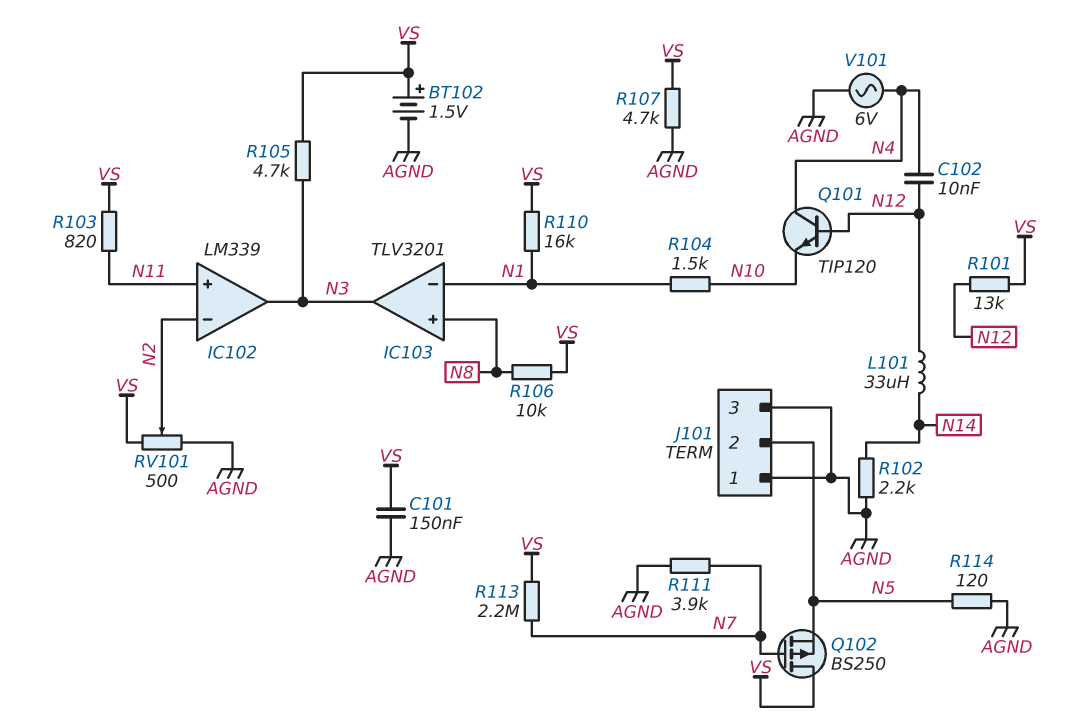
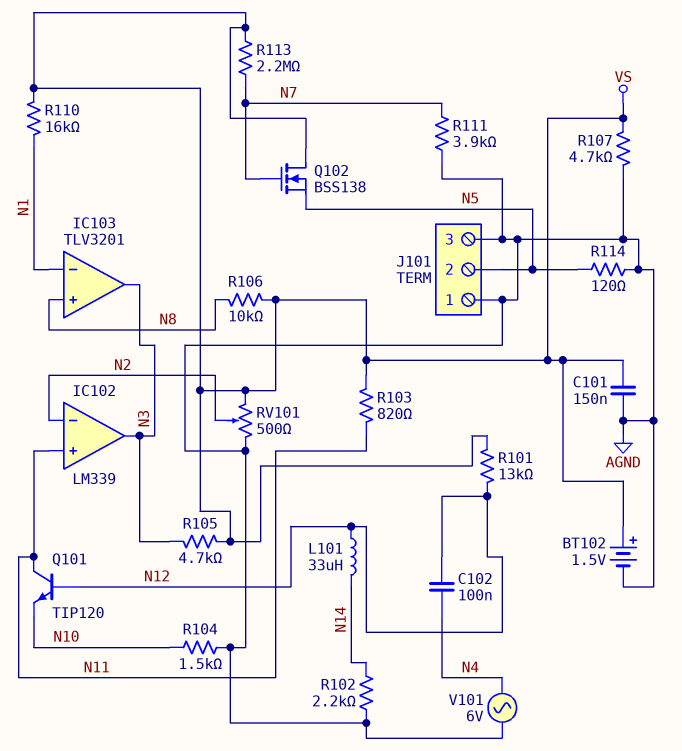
C102: 10nF (N4, N12) -> 100nF (N4, N12)
Q101: NPN TIP120 (B N12, C N4, E N10) -> NPN TIP120 (B N12, C N11, E N10)
Q102: PMOS BS250 (G N7, D VS, S N5) -> NMOS BSS138 (G N7, D VS, S N5)
R104: 1.5k (N1, N10) -> 1.5k (AGND, N10)

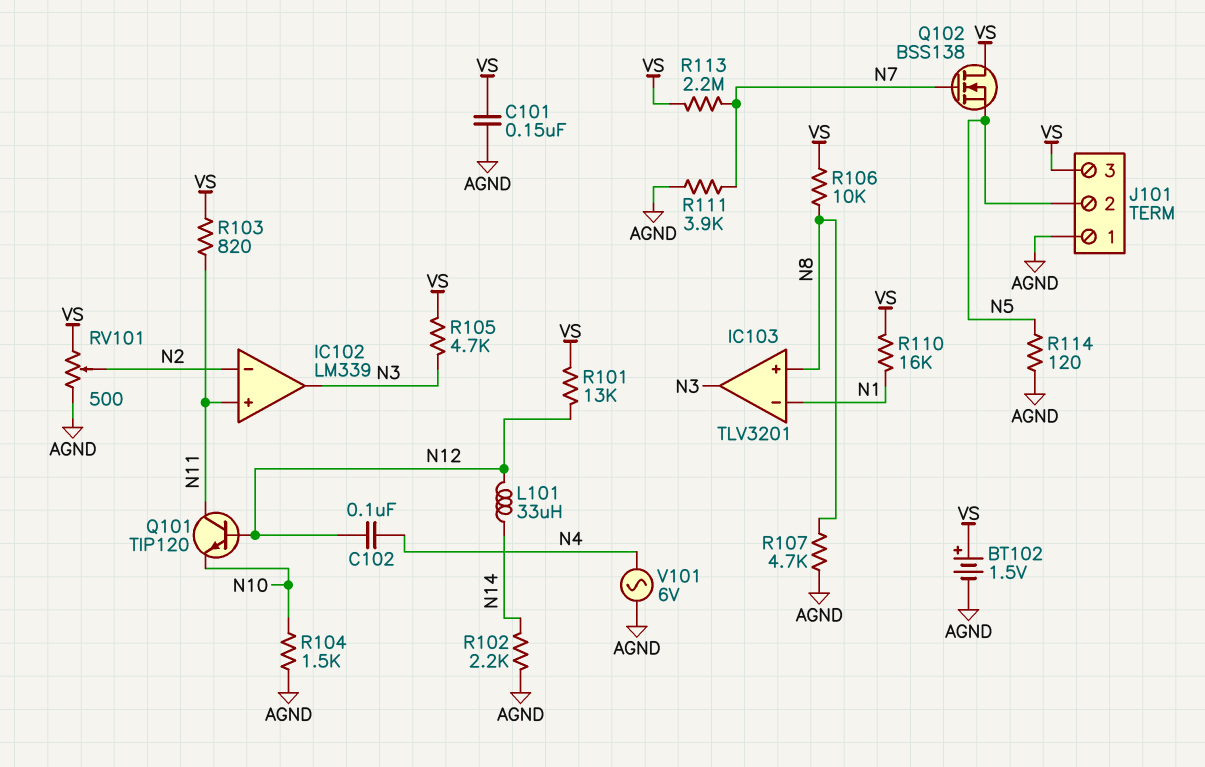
J101 pin 3: AGND -> VS
R107: 4.7k (AGND, VS) -> 4.7k (AGND, N8)

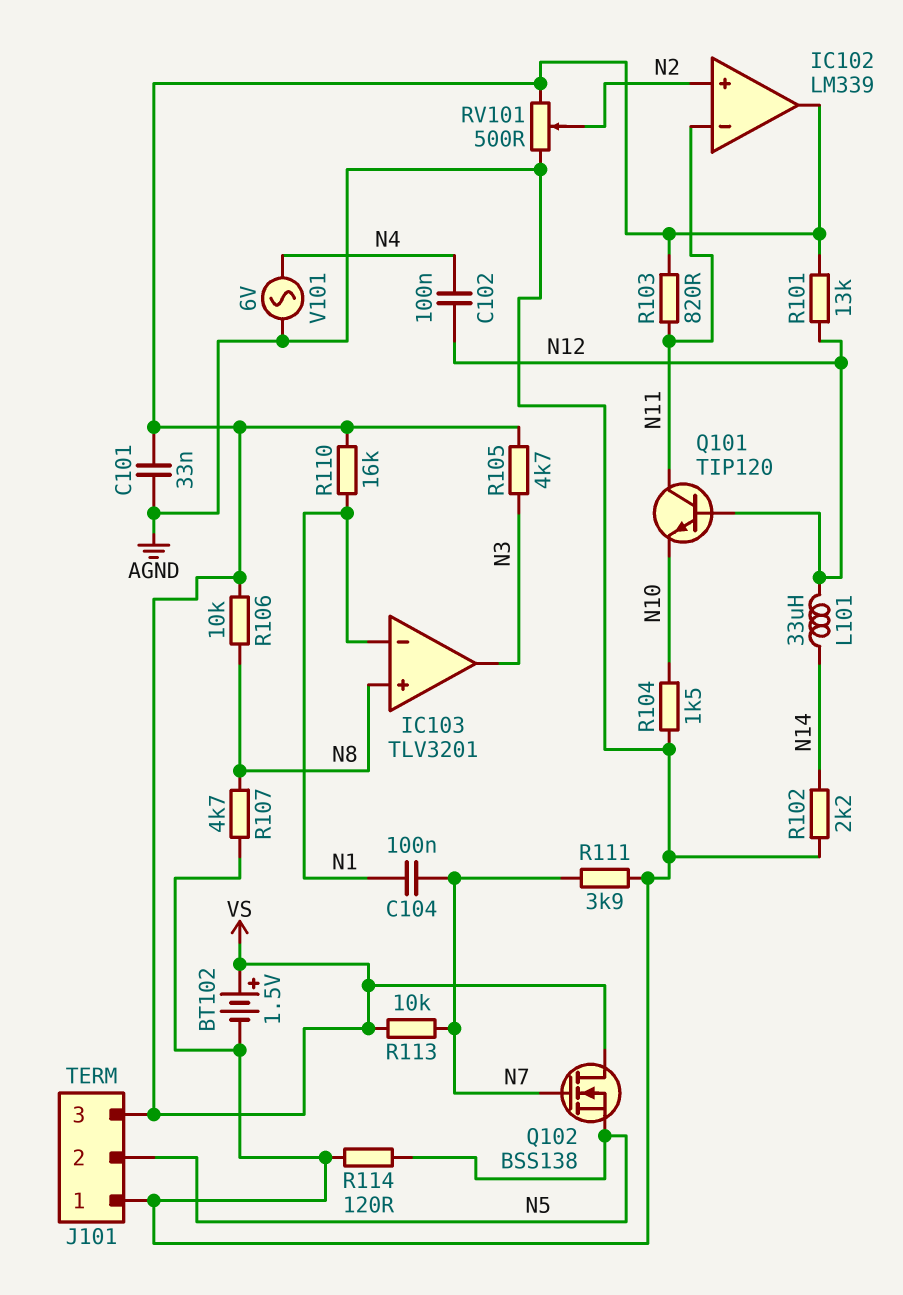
C101: 150nF (AGND, VS) -> 33nF (AGND, VS)
C104: none -> 100nF (N1, N7)
IC102 pin in+: N11 -> N2
IC102 pin in-: N2 -> N11
IC102 pin out: N3 -> VS
R113: 2.2M (N7, VS) -> 10k (N7, VS)

